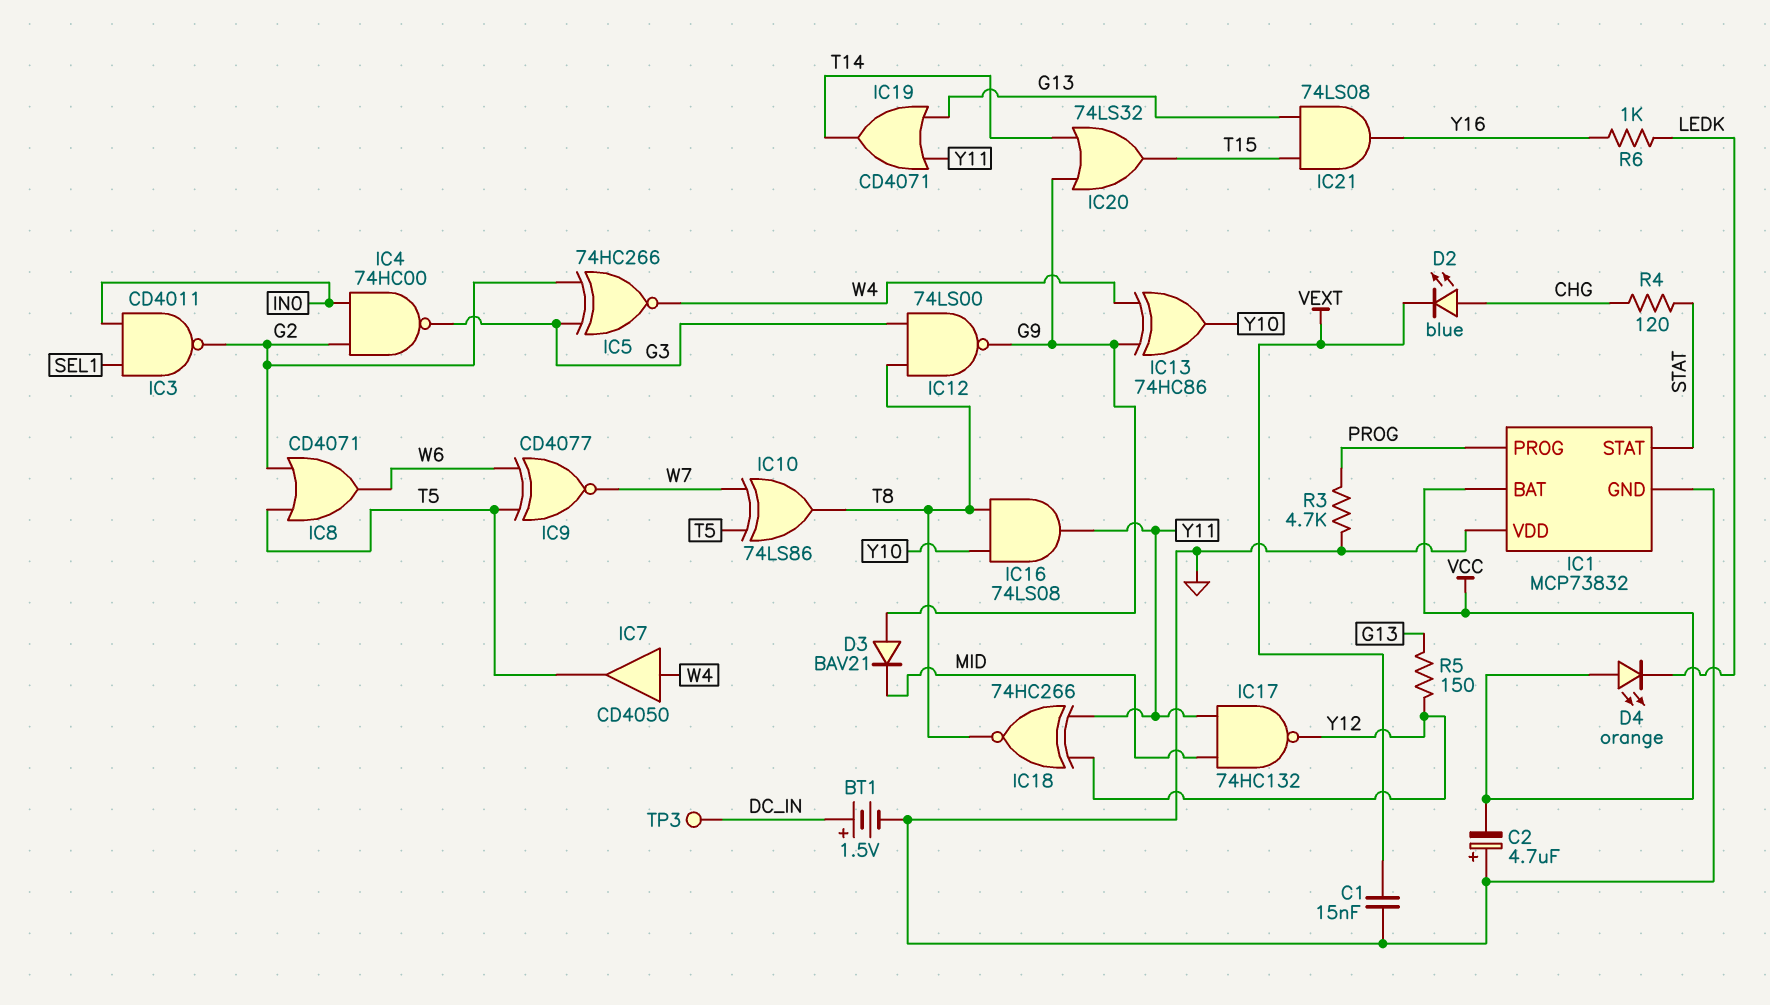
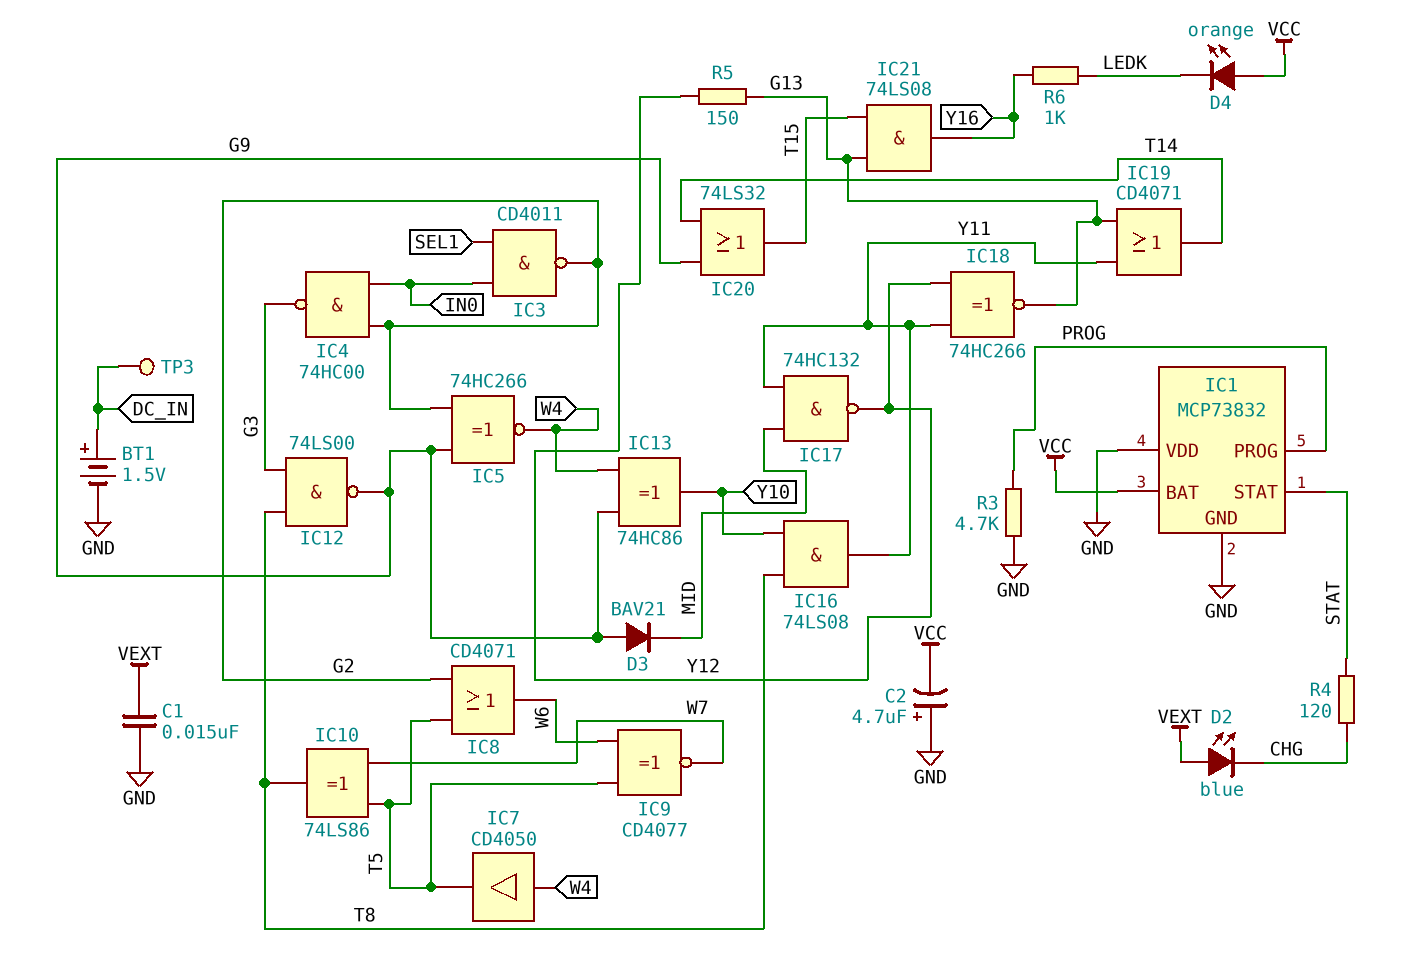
D2: LED blue (A CHG, K VEXT) -> LED blue (A VEXT, K CHG)
IC5: XNOR 74HC266 (in G2, in G3, out W4) -> XNOR 74HC266 (in G2, in G9, out W4)
IC18: XNOR 74HC266 (in Y11, in Y12, out T8) -> XNOR 74HC266 (in Y11, in Y12, out G13)

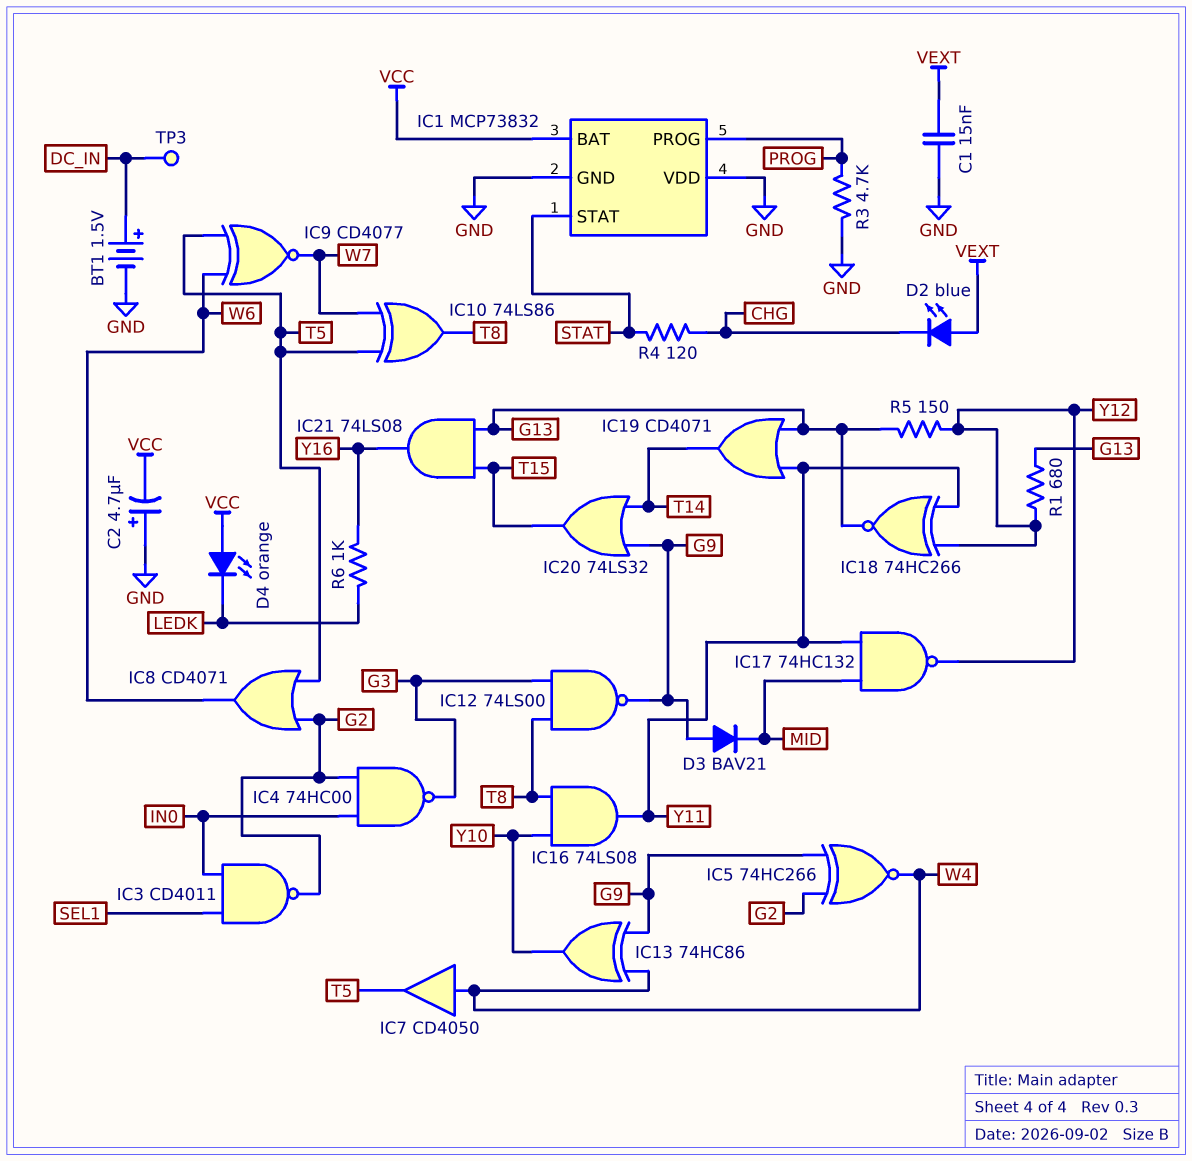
R1: none -> 680 (G13, Y12)

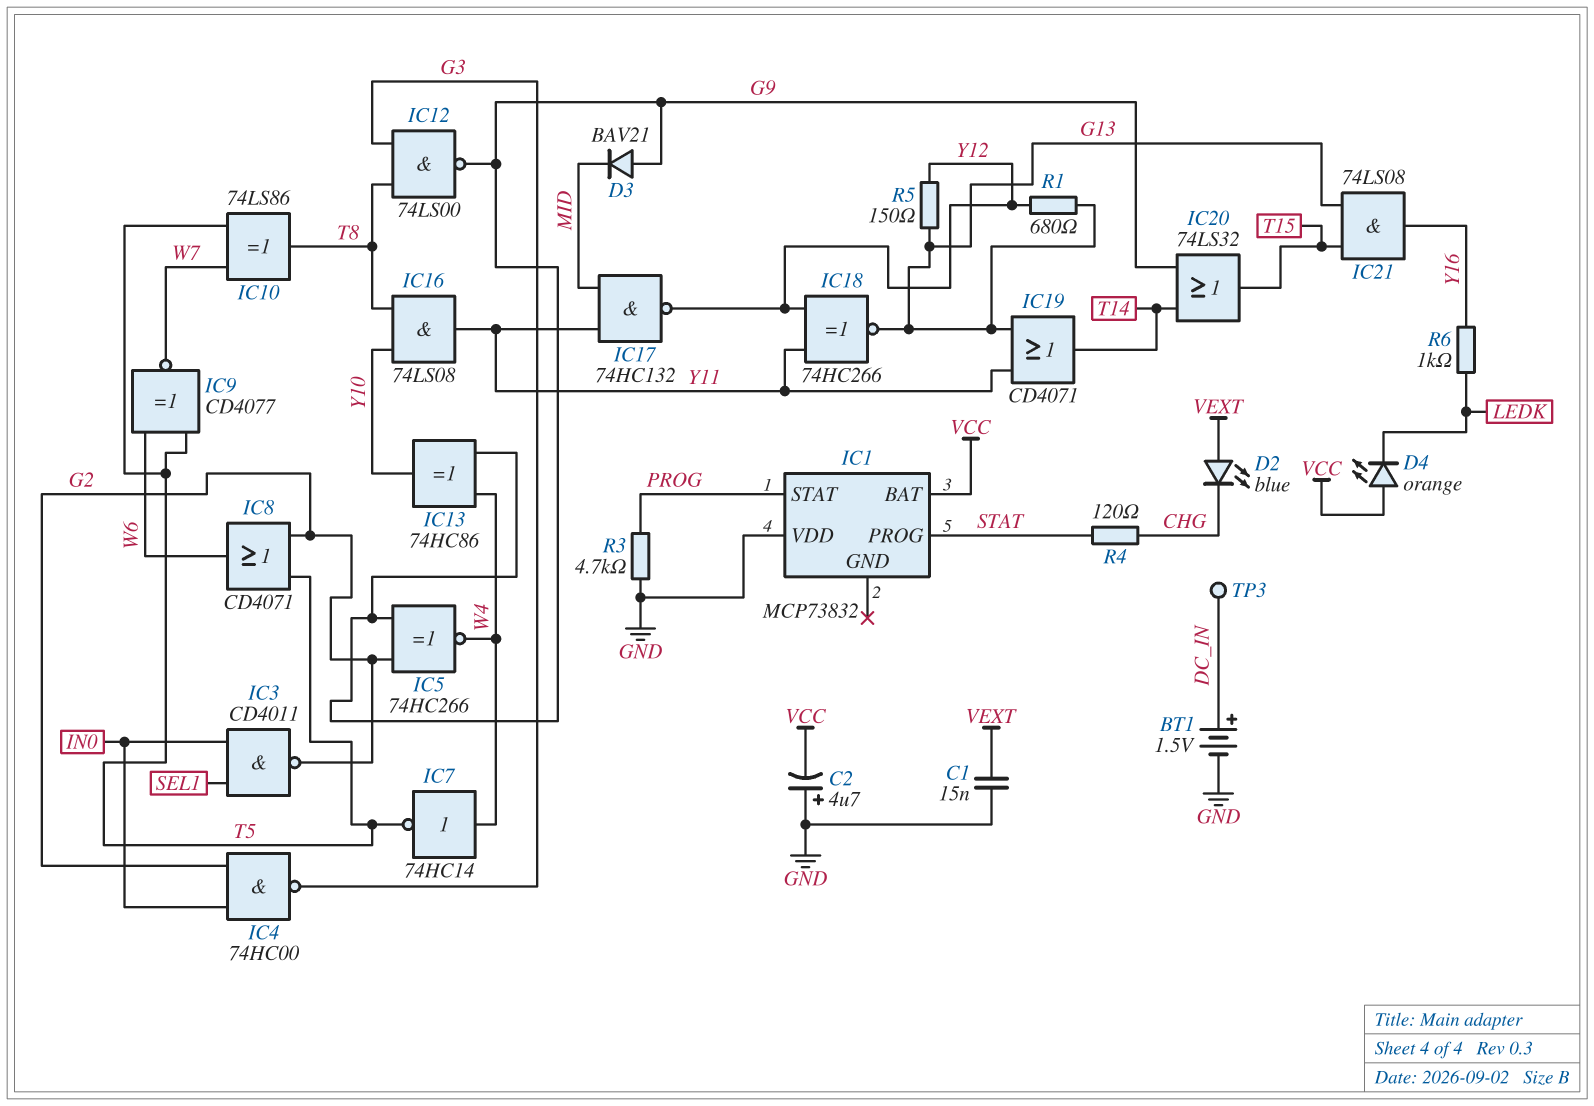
IC1 pin GND: GND -> none
IC1 pin PROG: PROG -> STAT
IC1 pin STAT: STAT -> PROG
IC7: buffer CD4050 (in W4, out T5) -> NOT 74HC14 (in W4, out T5)

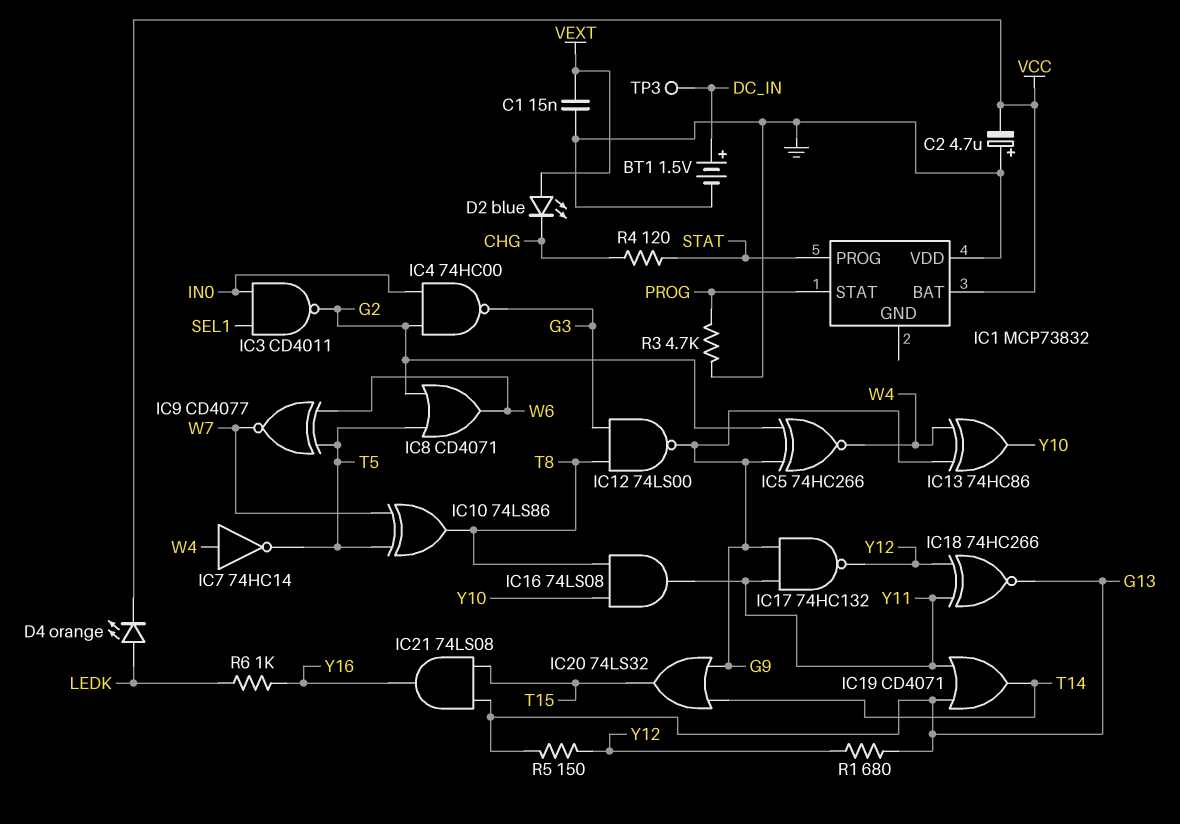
D3: diode BAV21 (A G9, K MID) -> none
D4: LED orange (A VCC, K LEDK) -> LED orange (A LEDK, K VCC)
IC17: NAND 74HC132 (in MID, in Y11, out Y12) -> NAND 74HC132 (in G9, in Y11, out Y12)

